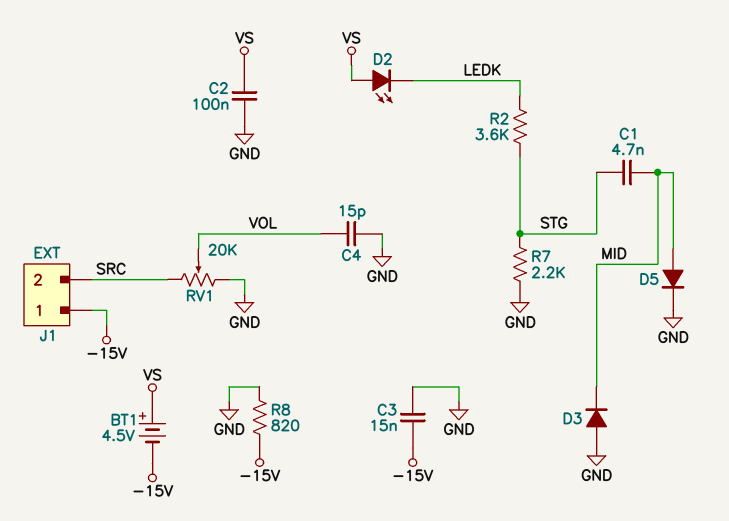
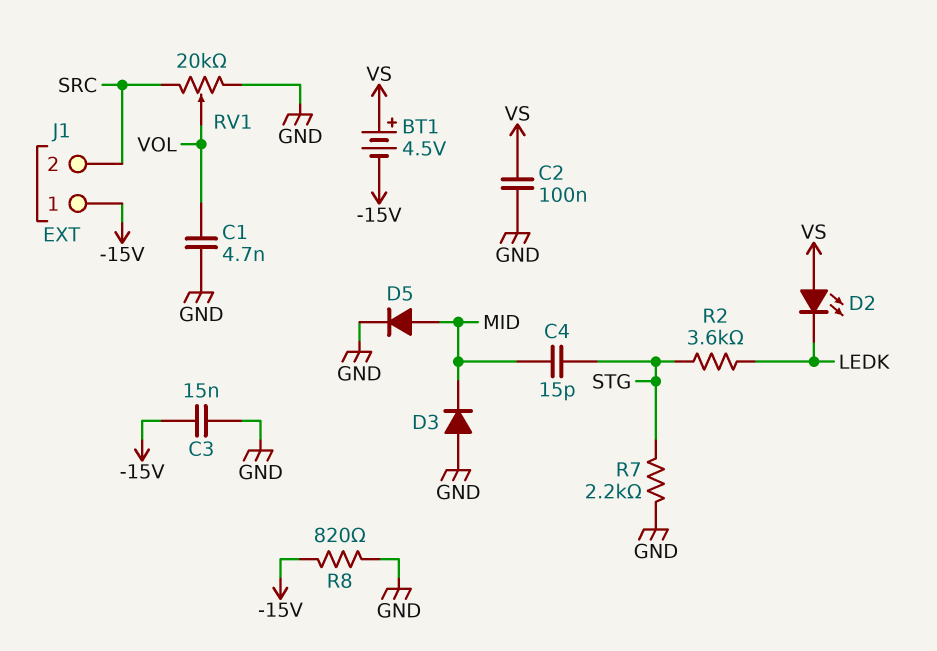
C1: 4.7nF (MID, STG) -> 4.7nF (GND, VOL)
C4: 15pF (GND, VOL) -> 15pF (MID, STG)

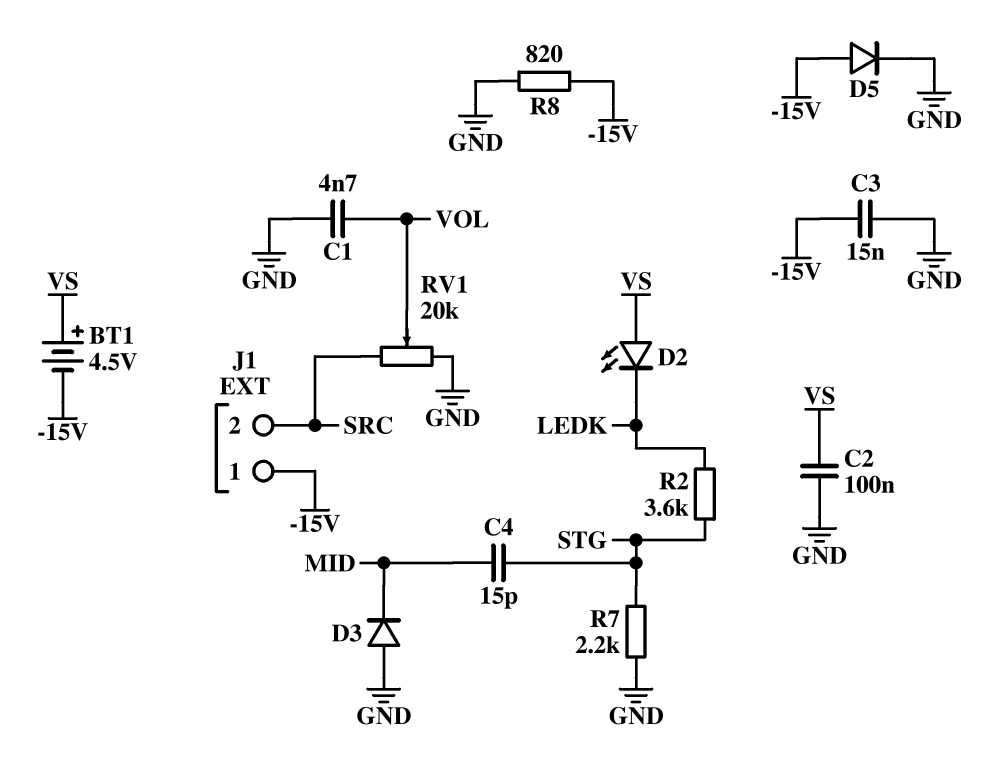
D5: diode (A MID, K GND) -> diode (A -15V, K GND)

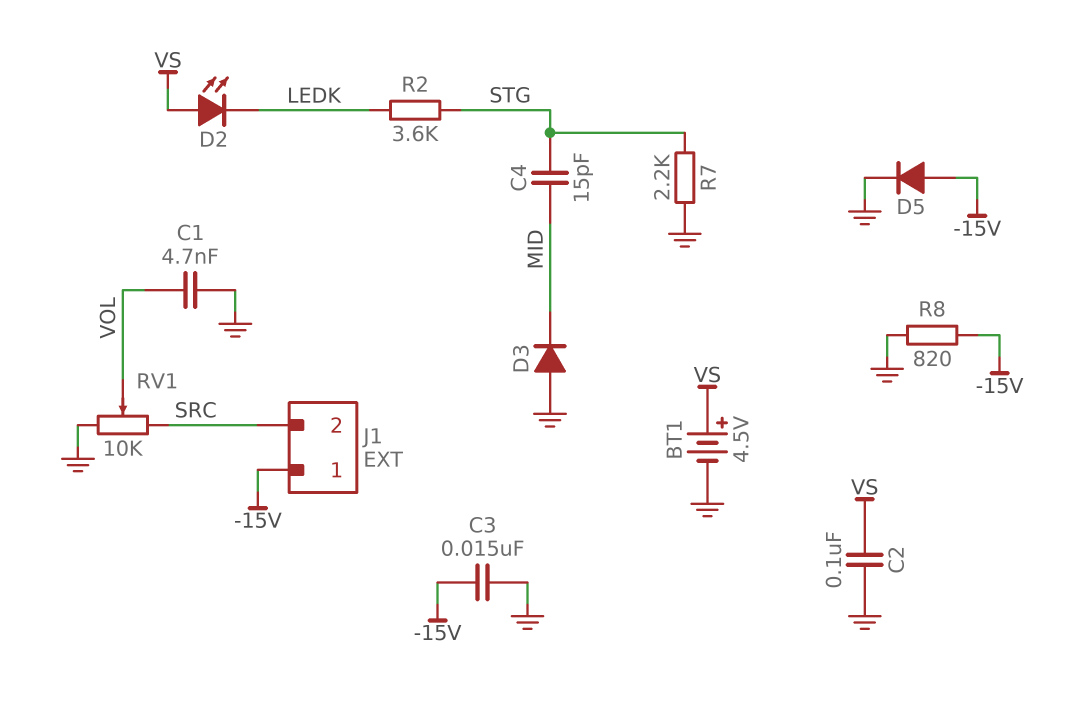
BT1: 4.5V (plus VS, minus -15V) -> 4.5V (plus VS, minus GND)
RV1: 20k (GND, SRC, wiper VOL) -> 10k (GND, SRC, wiper VOL)

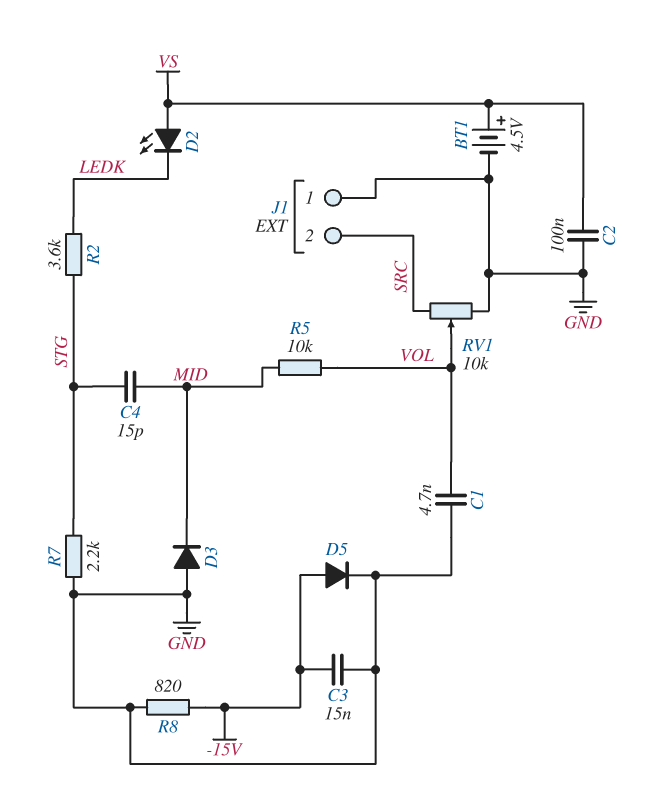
J1 pin 1: -15V -> GND
R5: none -> 10k (MID, VOL)

